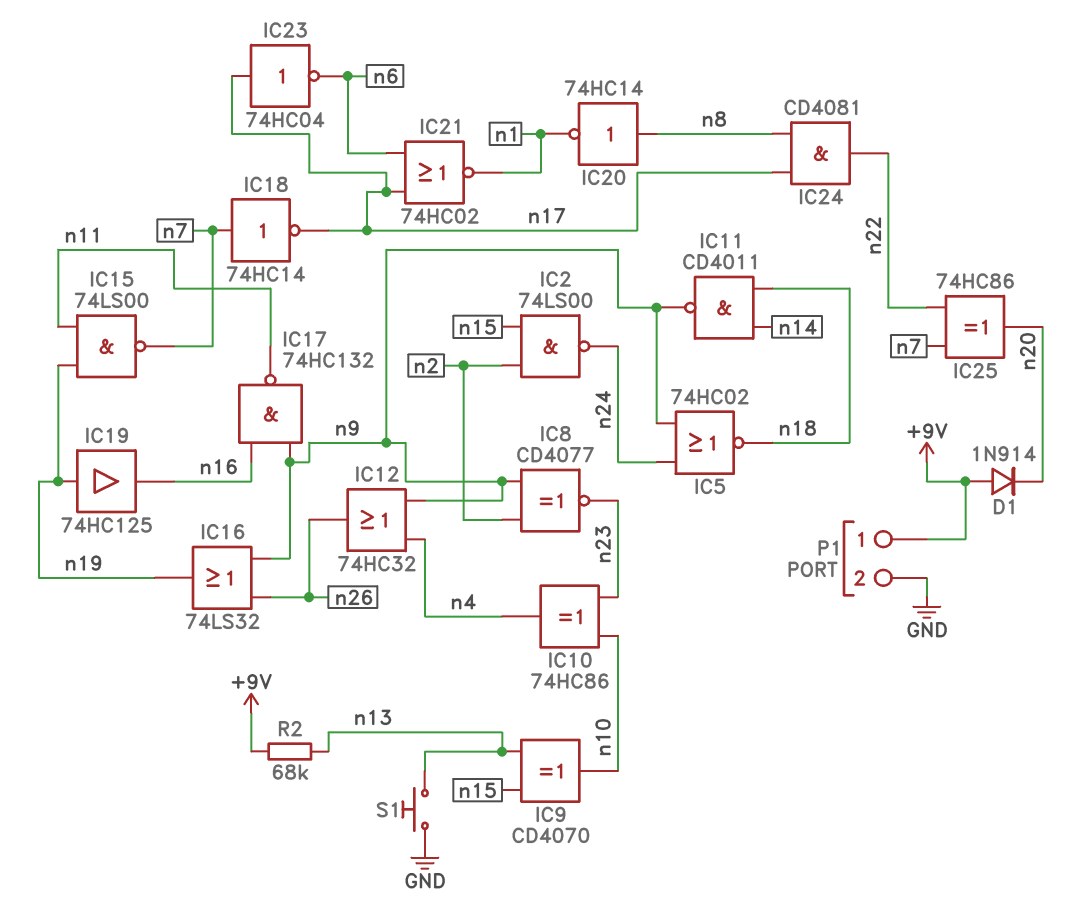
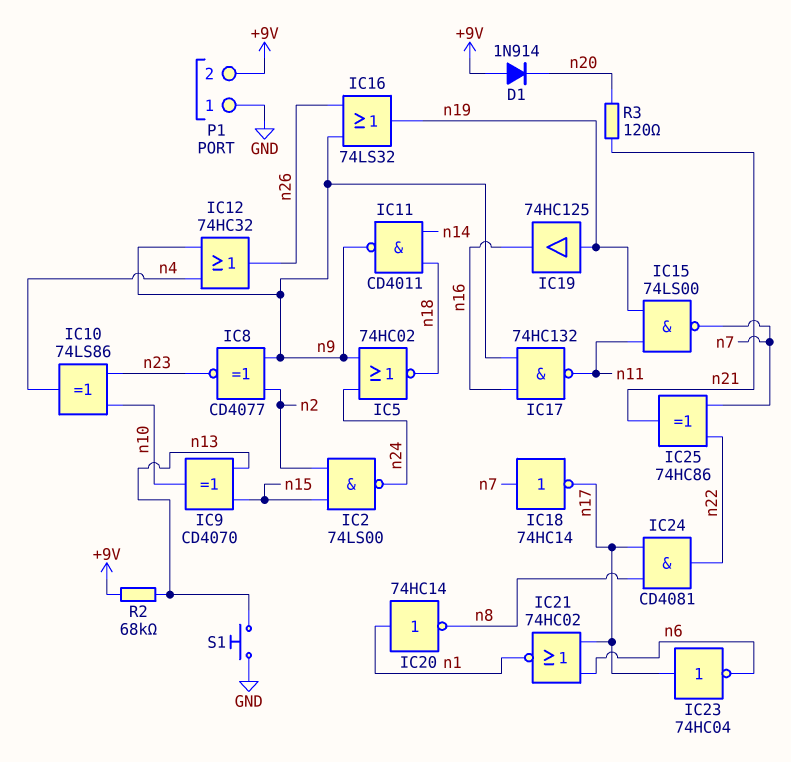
IC10: XOR 74HC86 (in n10, in n23, out n4) -> XOR 74LS86 (in n10, in n23, out n4)
IC20: NOT 74HC14 (in n8, out n1) -> NOT 74HC14 (in n1, out n8)
IC25: XOR 74HC86 (in n7, in n22, out n20) -> XOR 74HC86 (in n7, in n22, out n21)
P1 pin 1: +9V -> GND
P1 pin 2: GND -> +9V
R3: none -> 120 (n20, n21)

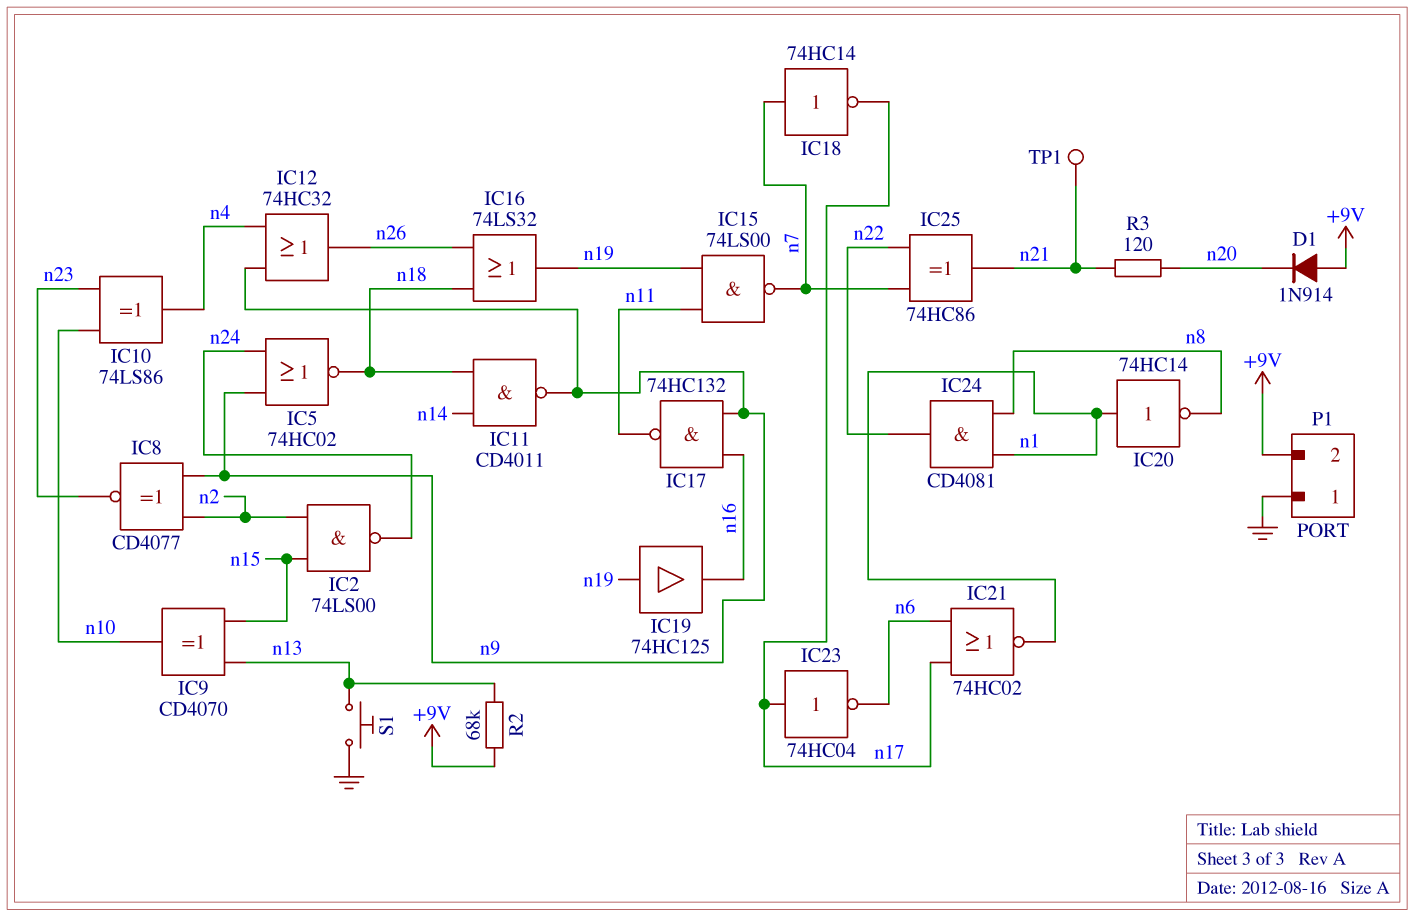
IC16: OR 74LS32 (in n9, in n26, out n19) -> OR 74LS32 (in n18, in n26, out n19)
IC24: AND CD4081 (in n8, in n17, out n22) -> AND CD4081 (in n1, in n8, out n22)
TP1: none -> test point (n21)

